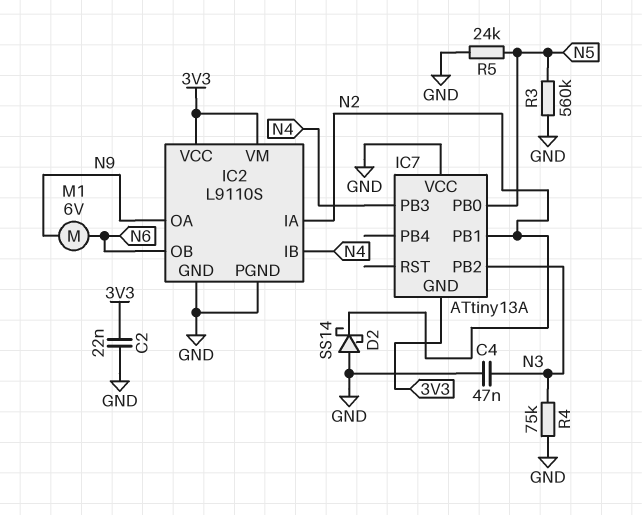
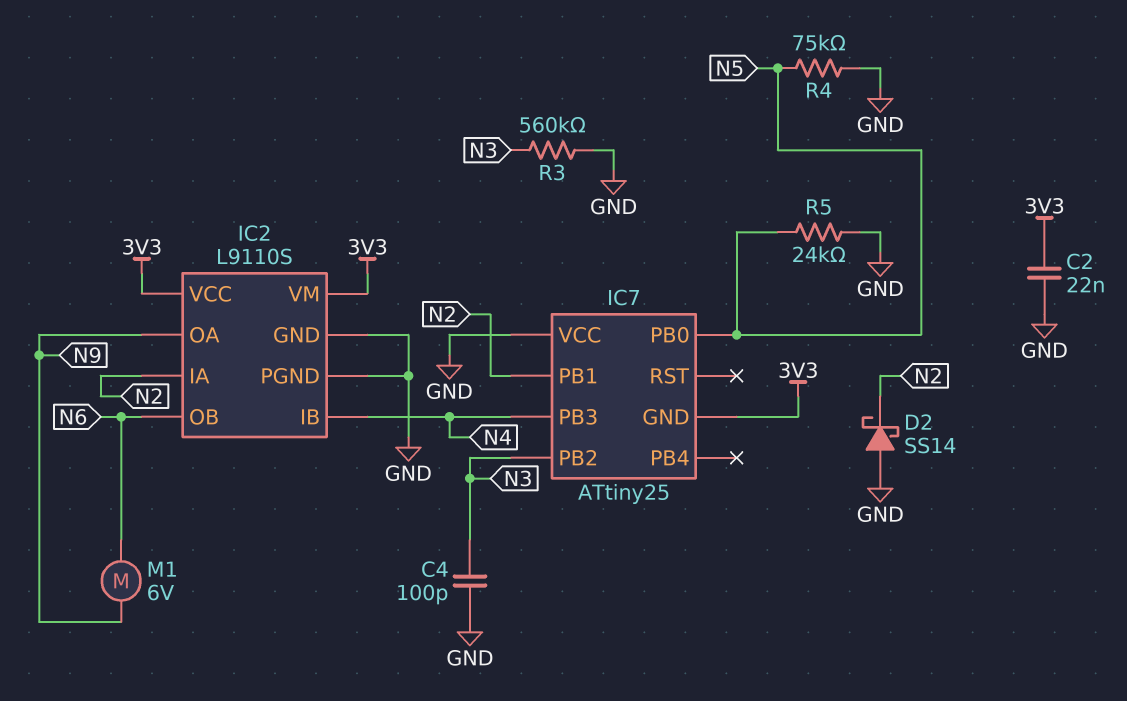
C4: 47nF (GND, N3) -> 100pF (GND, N3)
IC7: ATtiny13A -> ATtiny25
R3: 560k (GND, N5) -> 560k (GND, N3)
R4: 75k (GND, N3) -> 75k (GND, N5)

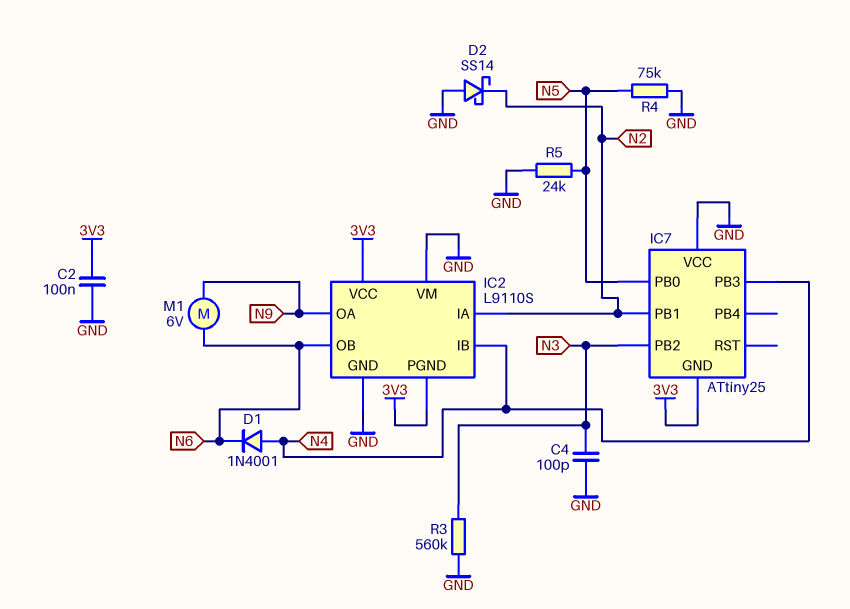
C2: 22nF (3V3, GND) -> 100nF (3V3, GND)
D1: none -> diode 1N4001 (A N4, K N6)
IC2 pin PGND: GND -> 3V3
IC2 pin VM: 3V3 -> GND

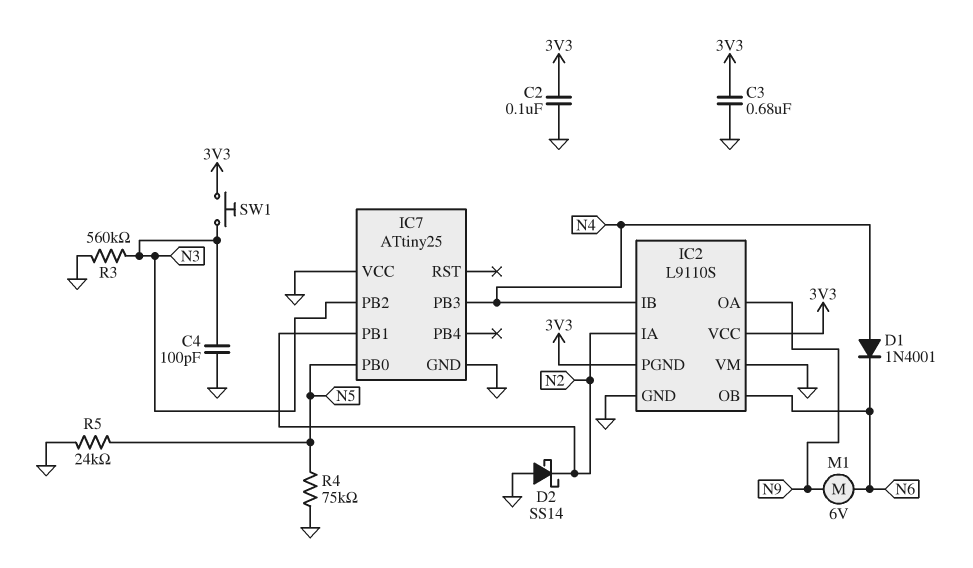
C3: none -> 680nF (3V3, GND)
IC7 pin GND: 3V3 -> GND
SW1: none -> button (3V3, N3)

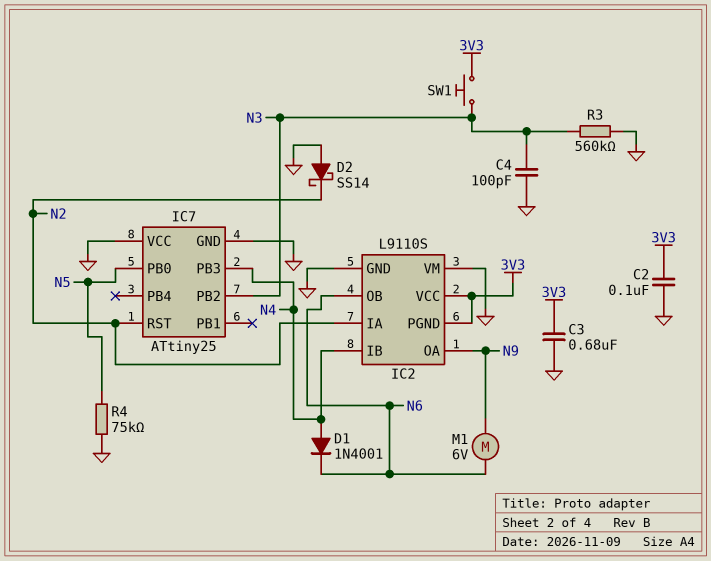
IC7 pin PB1: N2 -> none
IC7 pin RST: none -> N2
R5: 24k (GND, N5) -> none

